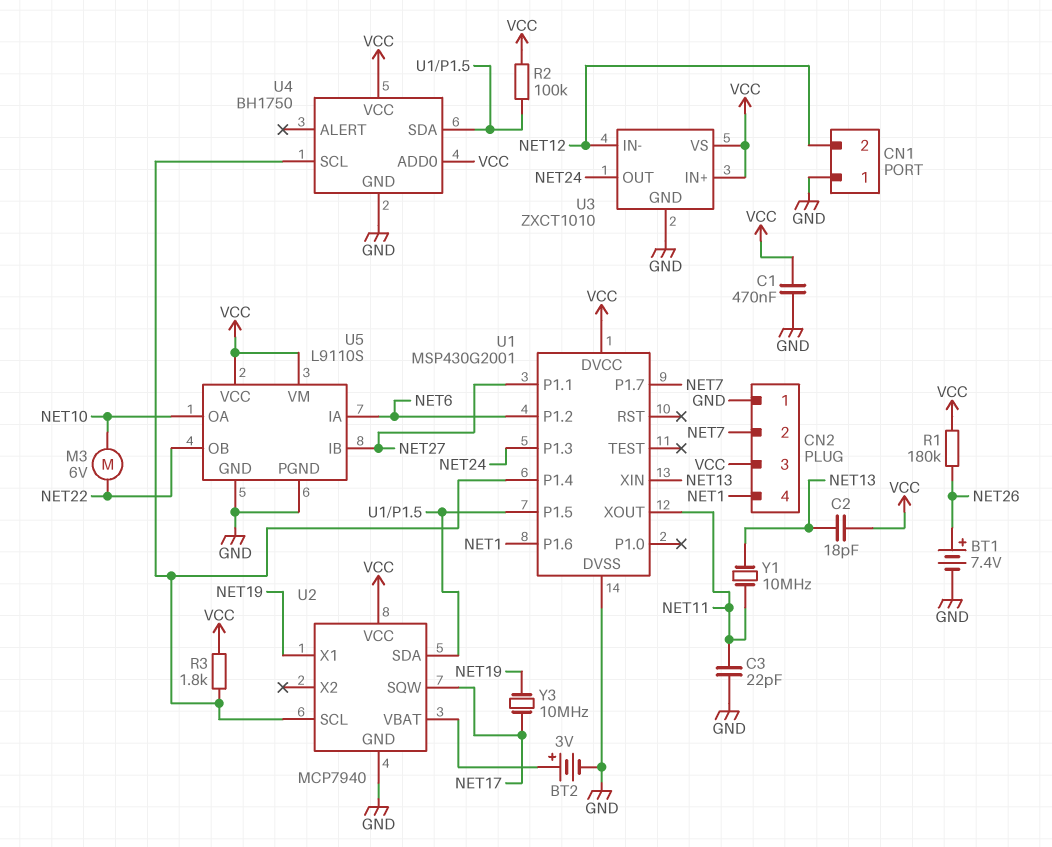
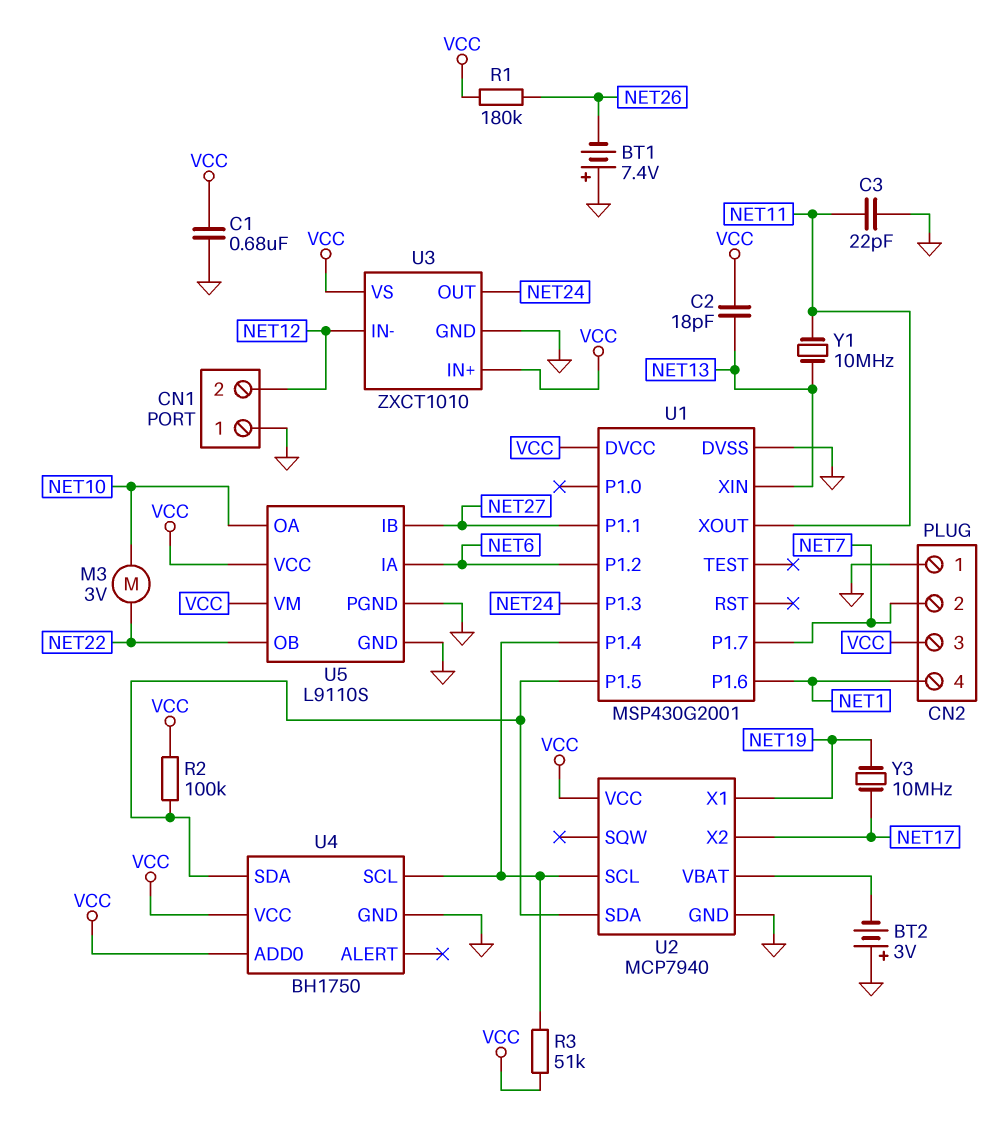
BT1: 7.4V (plus NET26, minus GND) -> 7.4V (plus GND, minus NET26)
BT2: 3V (plus U2/VBAT, minus GND) -> 3V (plus GND, minus U2/VBAT)
C1: 470nF (GND, VCC) -> 680nF (GND, VCC)
M3: motor 6V (NET10, NET22) -> motor 3V (NET10, NET22)
R3: 1.8k (U1/P1.4, VCC) -> 51k (U1/P1.4, VCC)
U2 pin SQW: NET17 -> none
U2 pin X2: none -> NET17

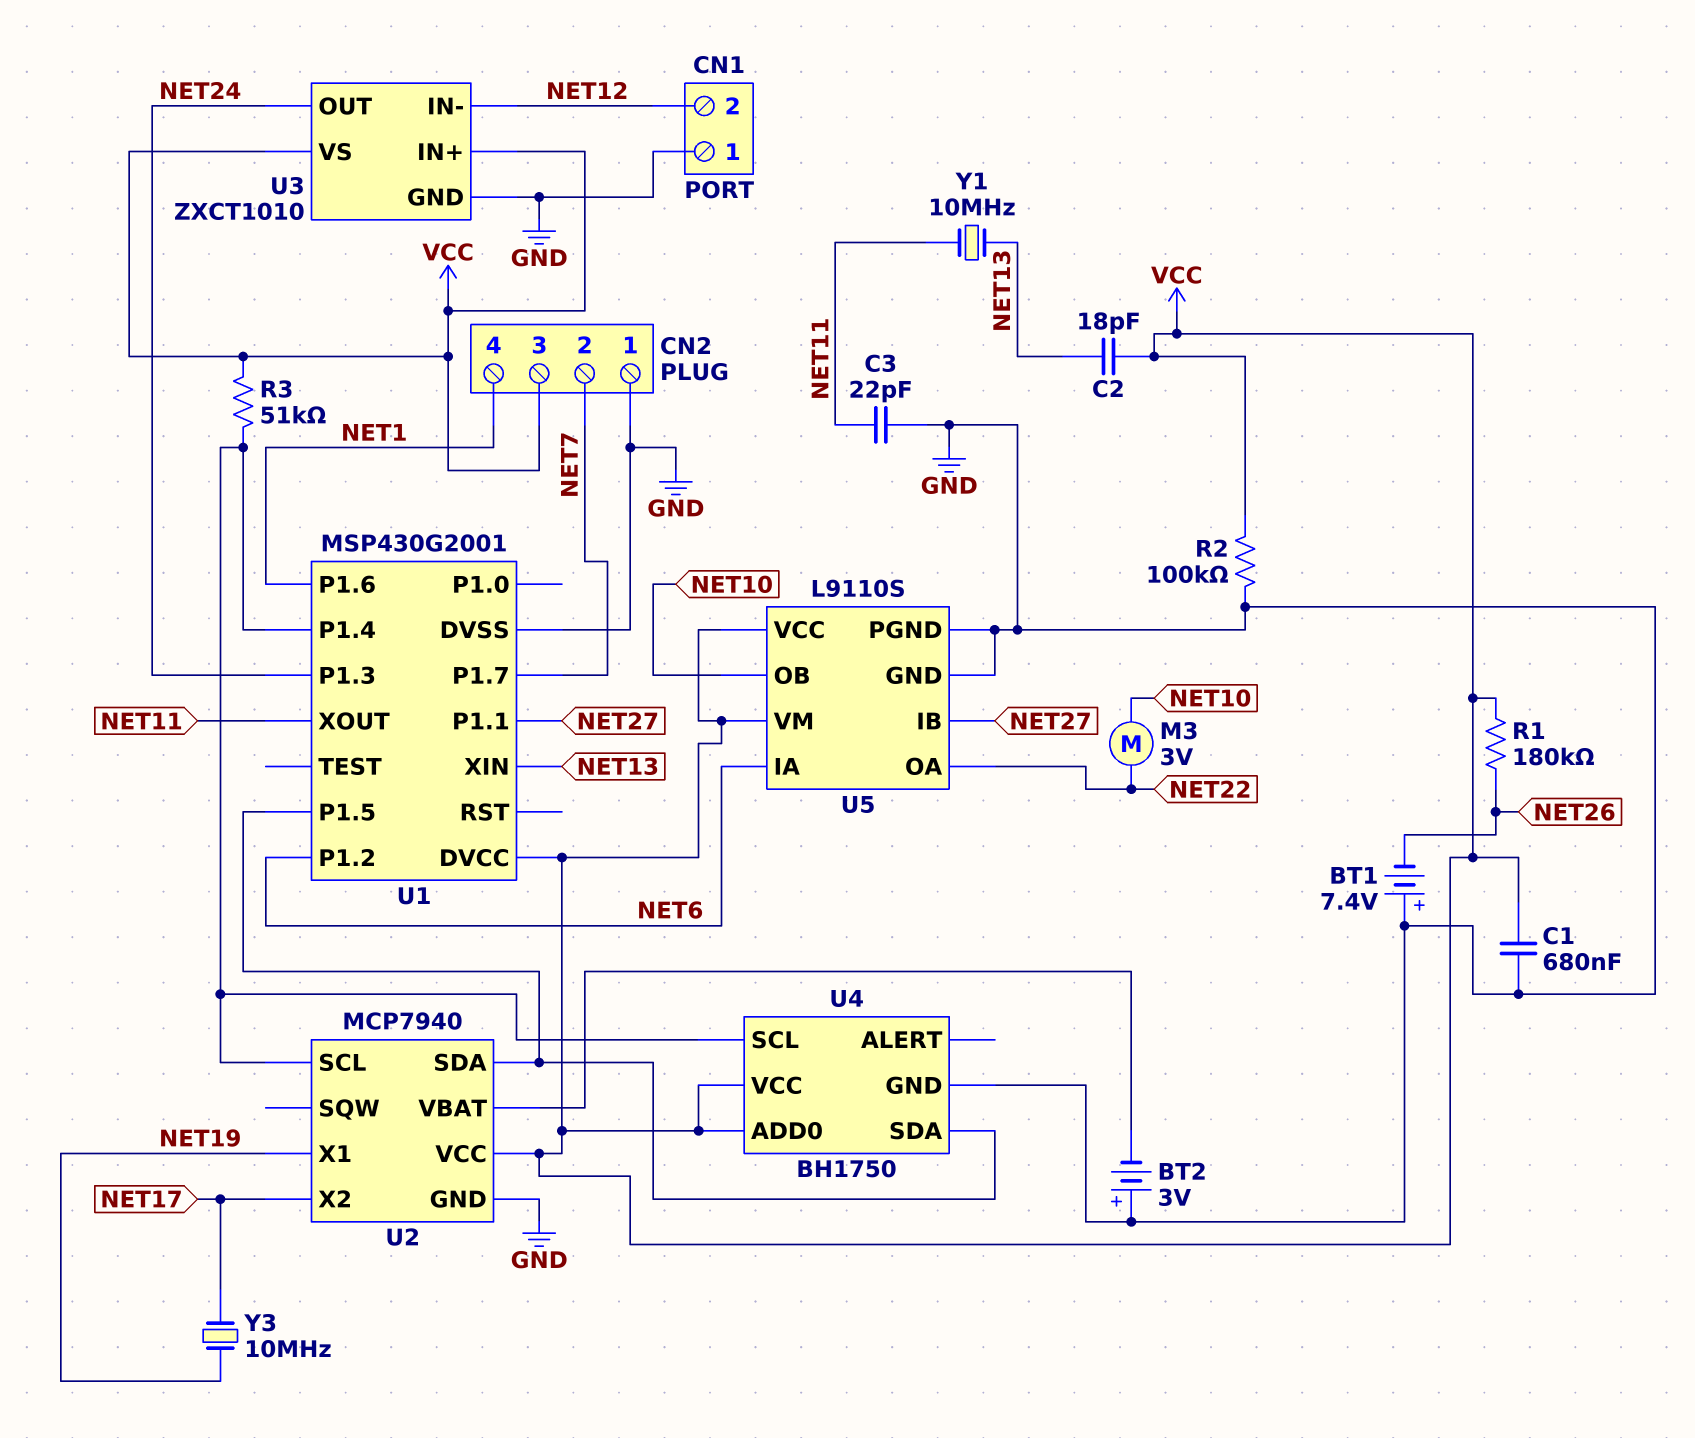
R2: 100k (U1/P1.5, VCC) -> 100k (GND, VCC)
U5 pin OA: NET10 -> NET22
U5 pin OB: NET22 -> NET10

